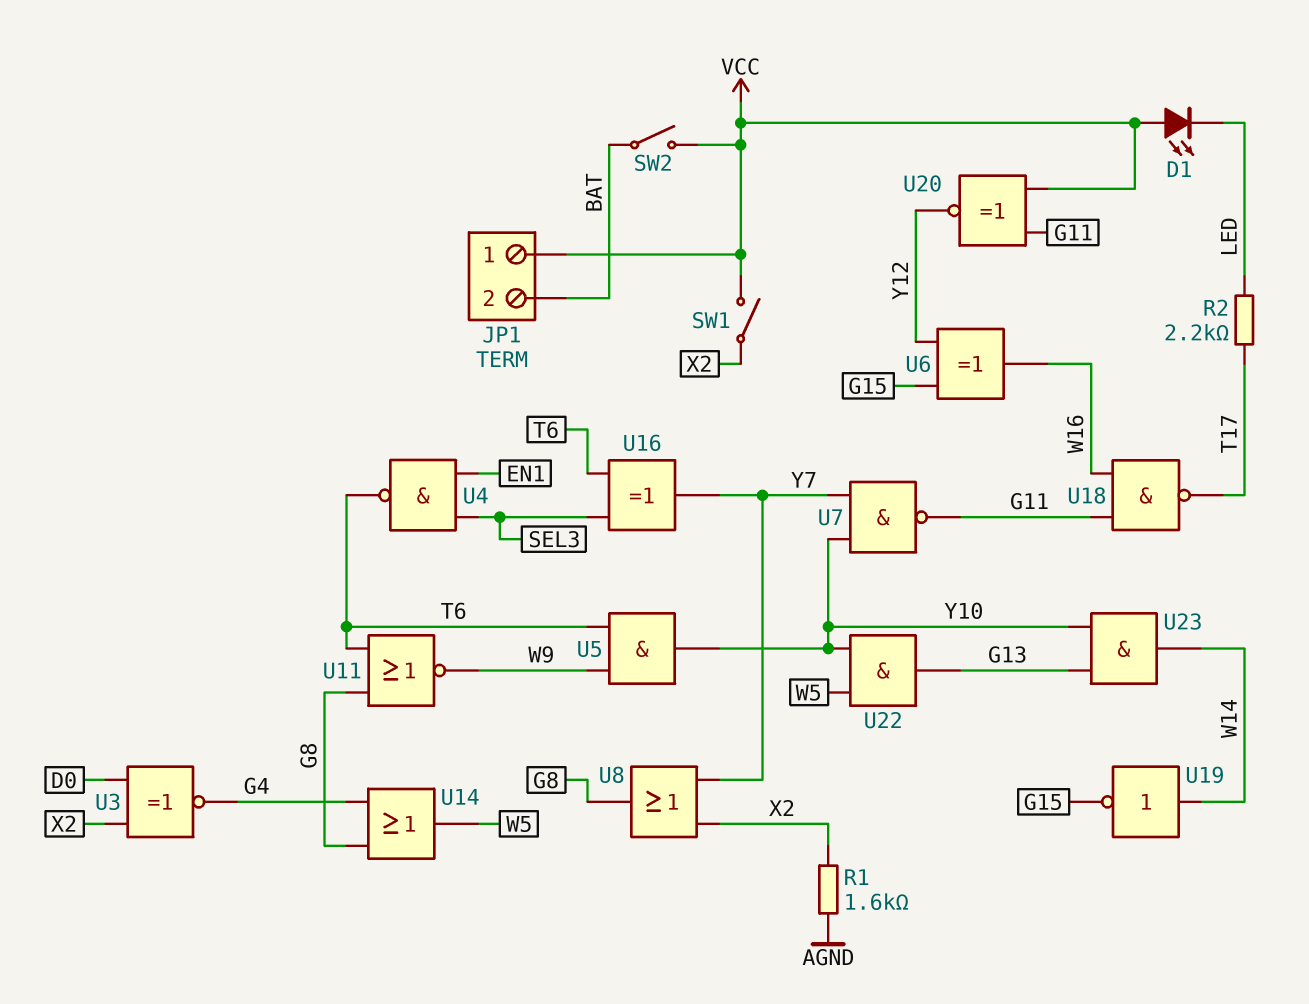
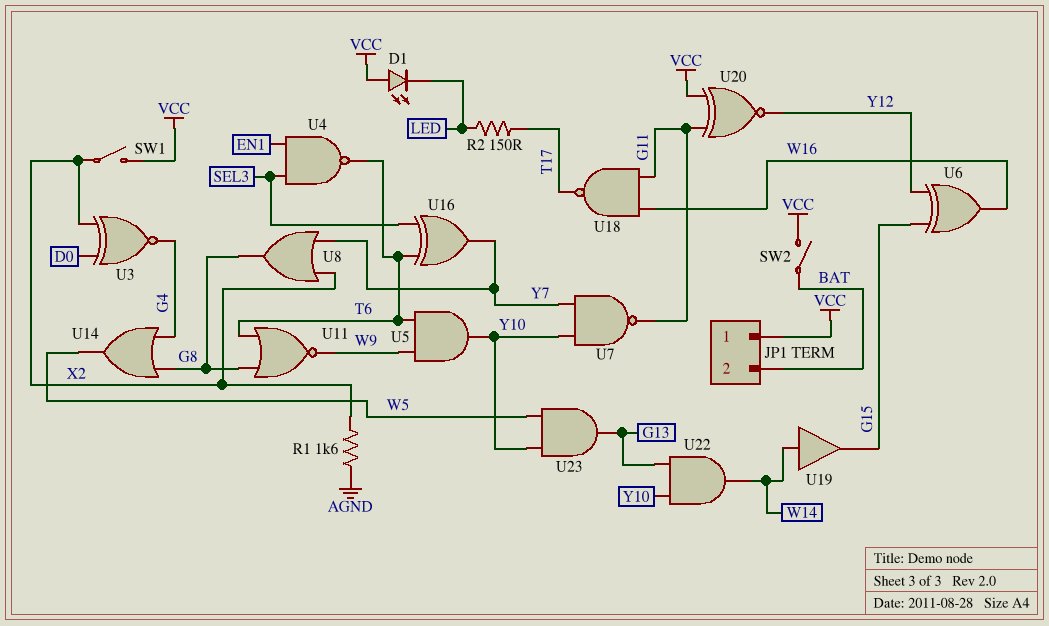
R2: 2.2k (LED, T17) -> 150 (LED, T17)
U19: NOT (in W14, out G15) -> buffer (in W14, out G15)
U22: AND (in W5, in Y10, out G13) -> AND (in G13, in Y10, out W14)
U23: AND (in G13, in Y10, out W14) -> AND (in W5, in Y10, out G13)

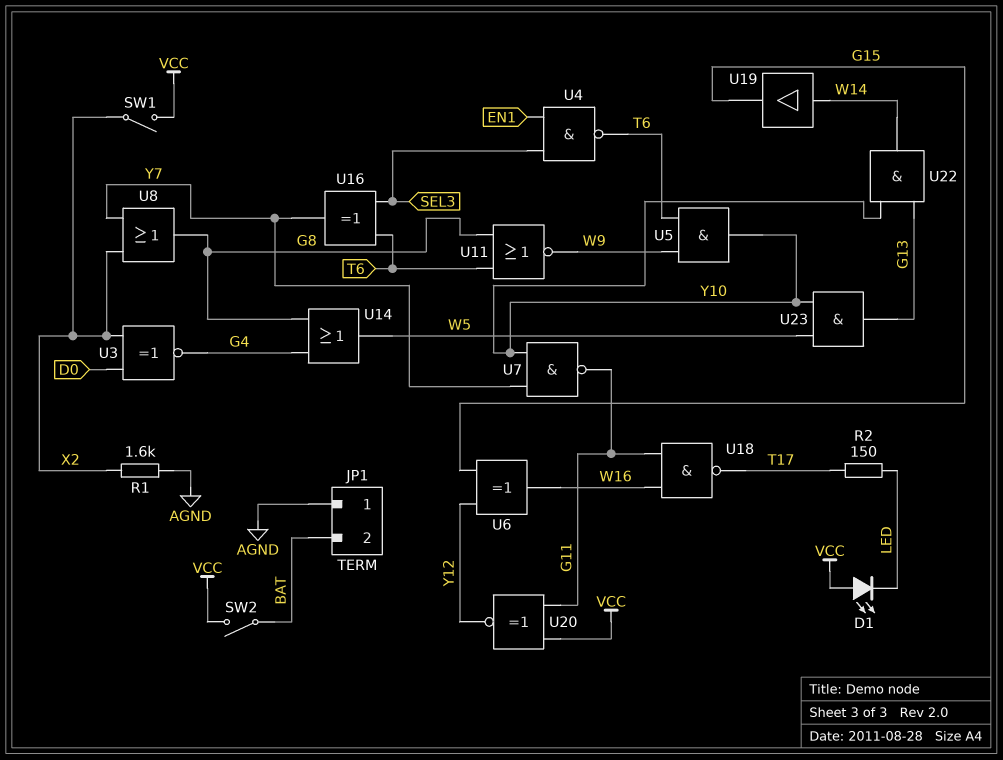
JP1 pin 1: VCC -> AGND

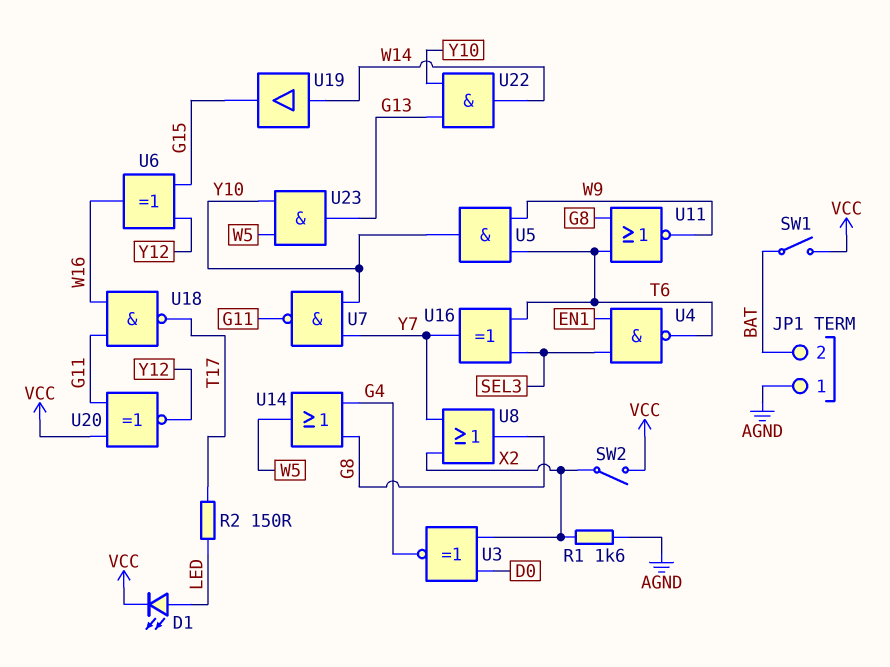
D1: LED (A VCC, K LED) -> LED (A LED, K VCC)
SW1: switch (VCC, X2) -> switch (BAT, VCC)
SW2: switch (BAT, VCC) -> switch (VCC, X2)

